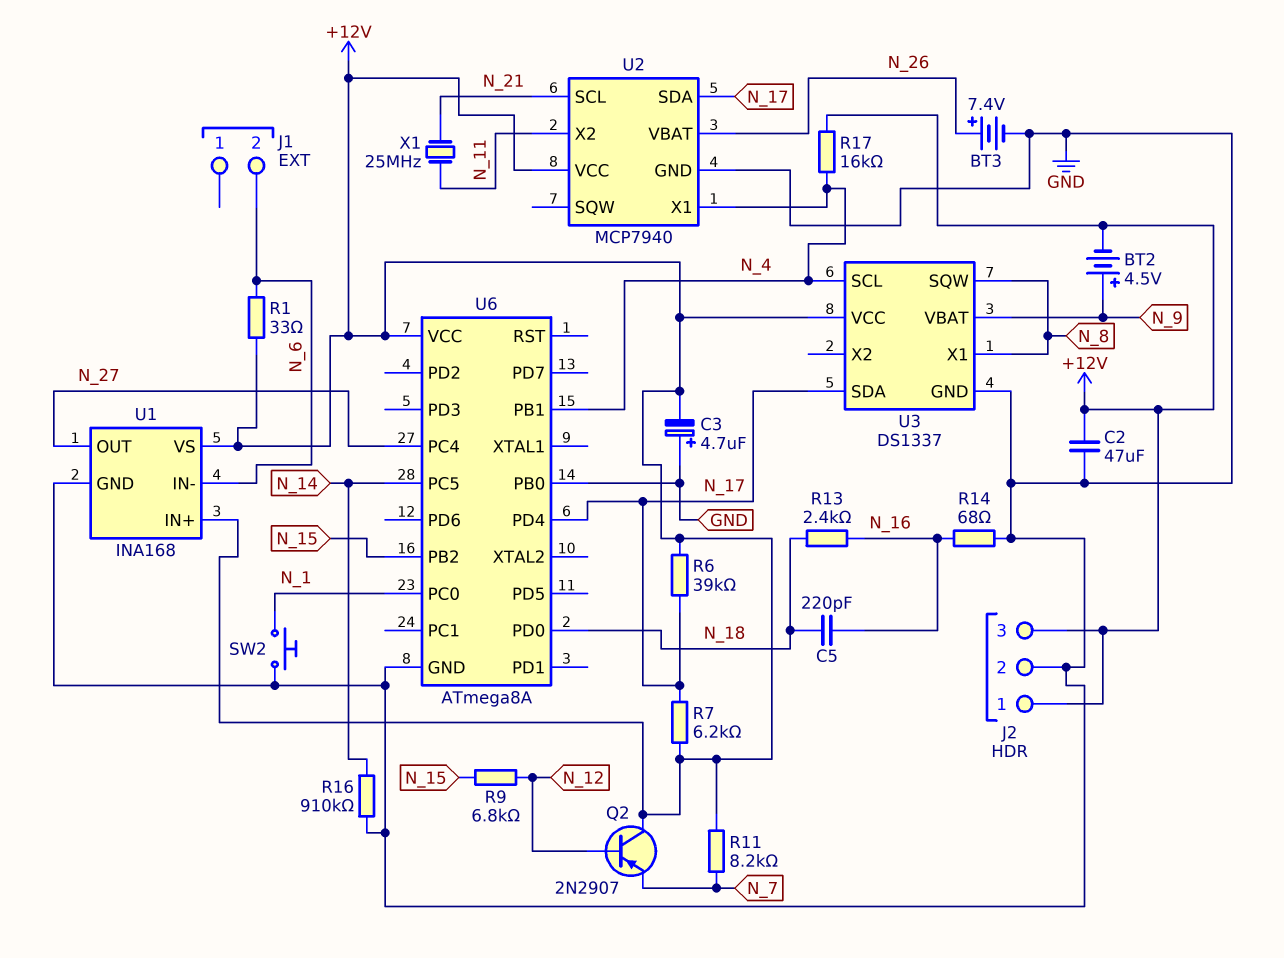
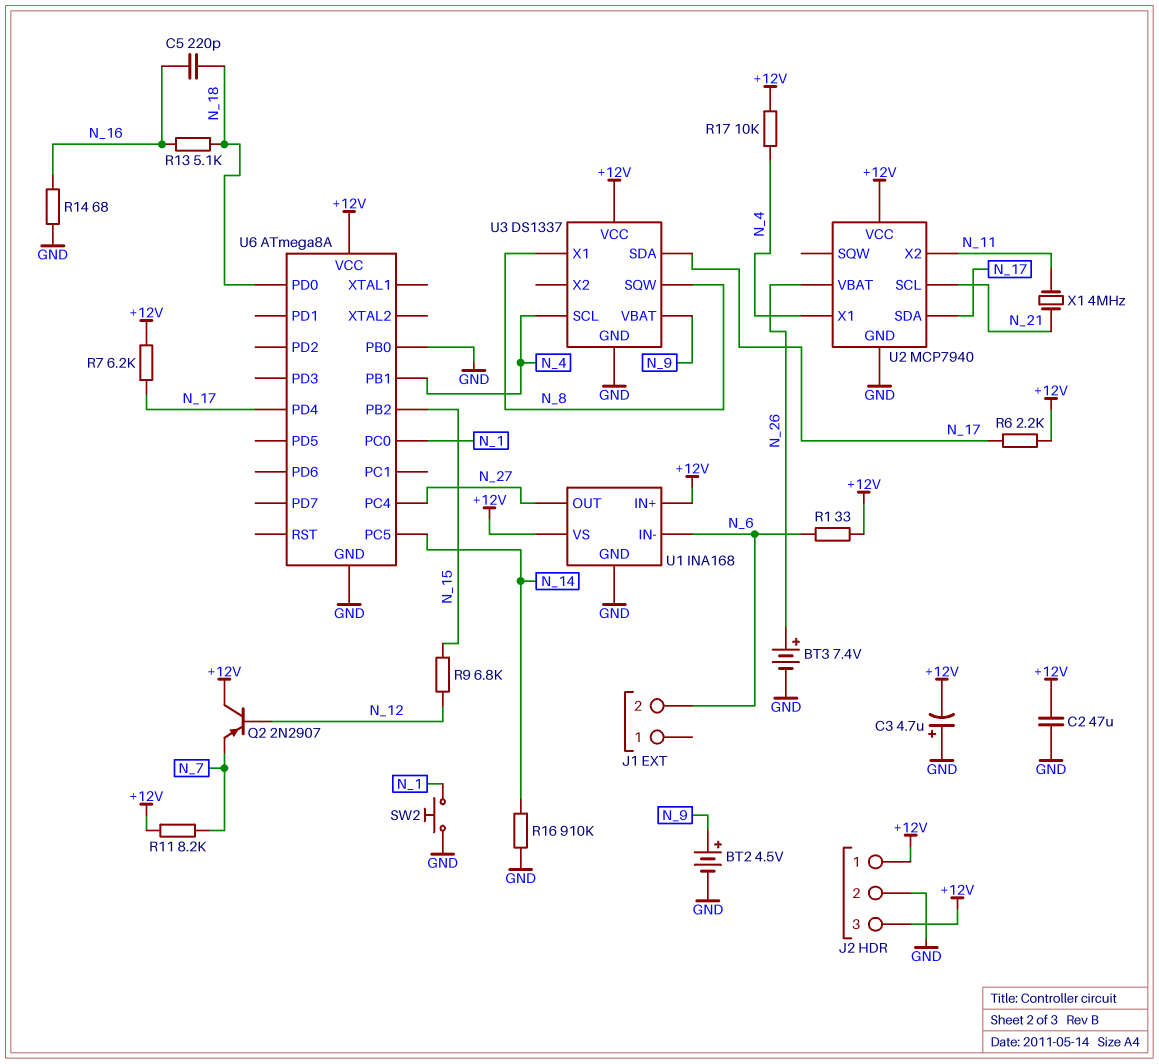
BT2: 4.5V (plus N_9, minus +12V) -> 4.5V (plus N_9, minus GND)
R6: 39k (+12V, N_17) -> 2.2k (+12V, N_17)
R13: 2.4k (N_16, N_18) -> 5.1k (N_16, N_18)
R17: 16k (+12V, N_4) -> 10k (+12V, N_4)
X1: 25MHz (N_11, N_21) -> 4MHz (N_11, N_21)

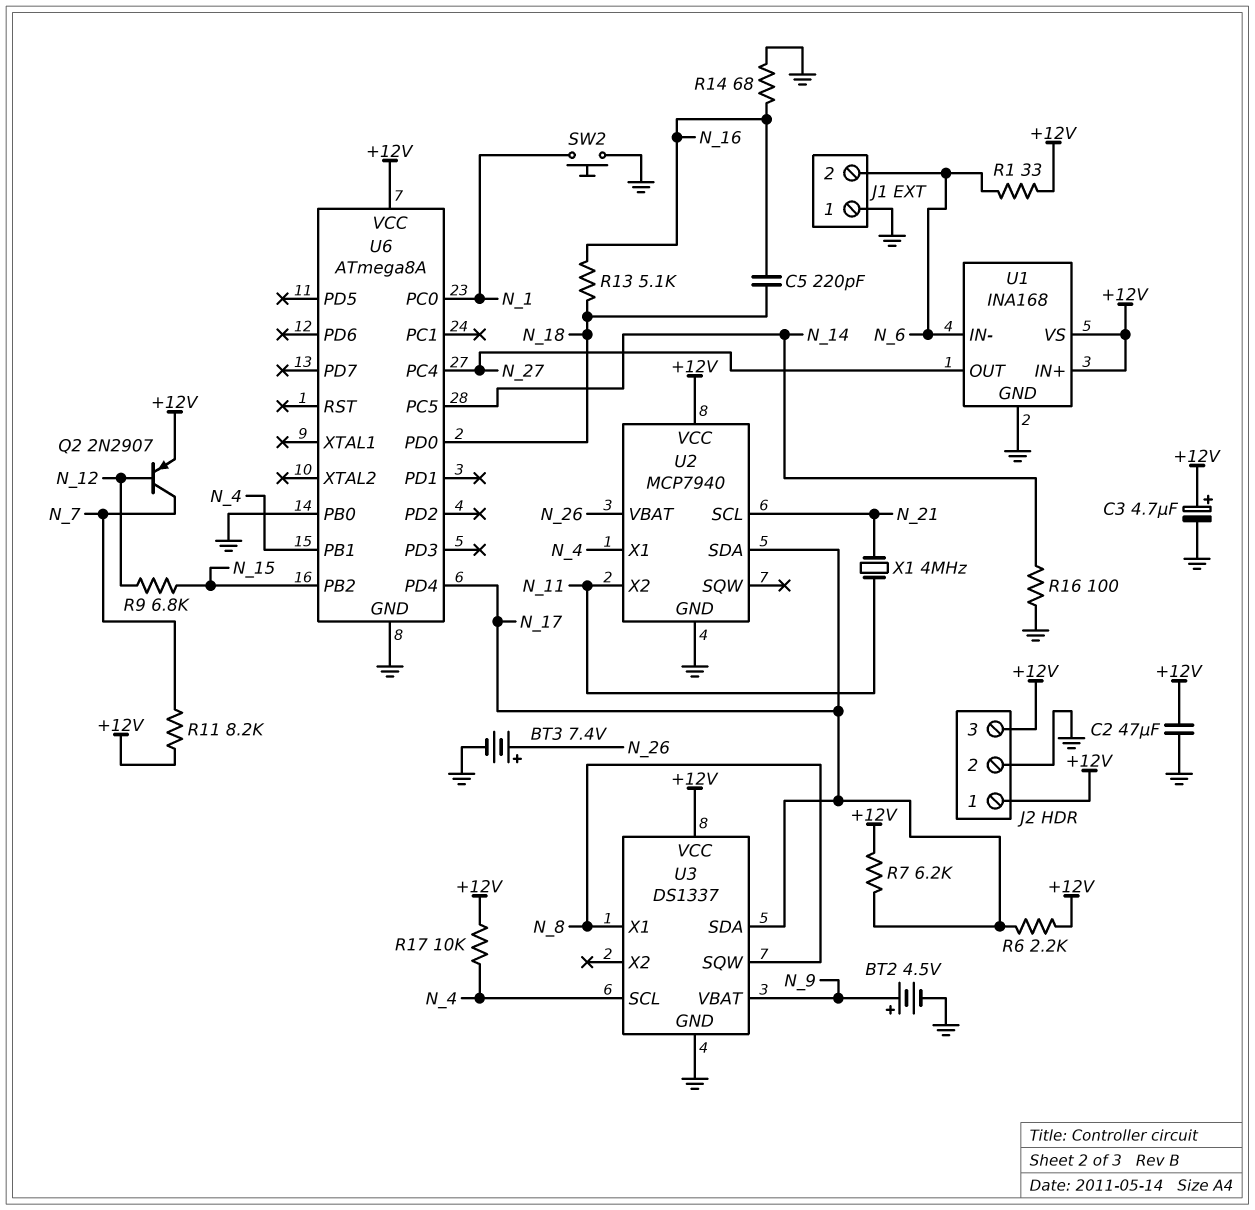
C3: 4.7uF (plus GND, minus +12V) -> 4.7uF (plus +12V, minus GND)
J1 pin 1: none -> GND
Q2: PNP 2N2907 (B N_12, C +12V, E N_7) -> PNP 2N2907 (B N_12, C N_7, E +12V)
R16: 910k (GND, N_14) -> 100 (GND, N_14)

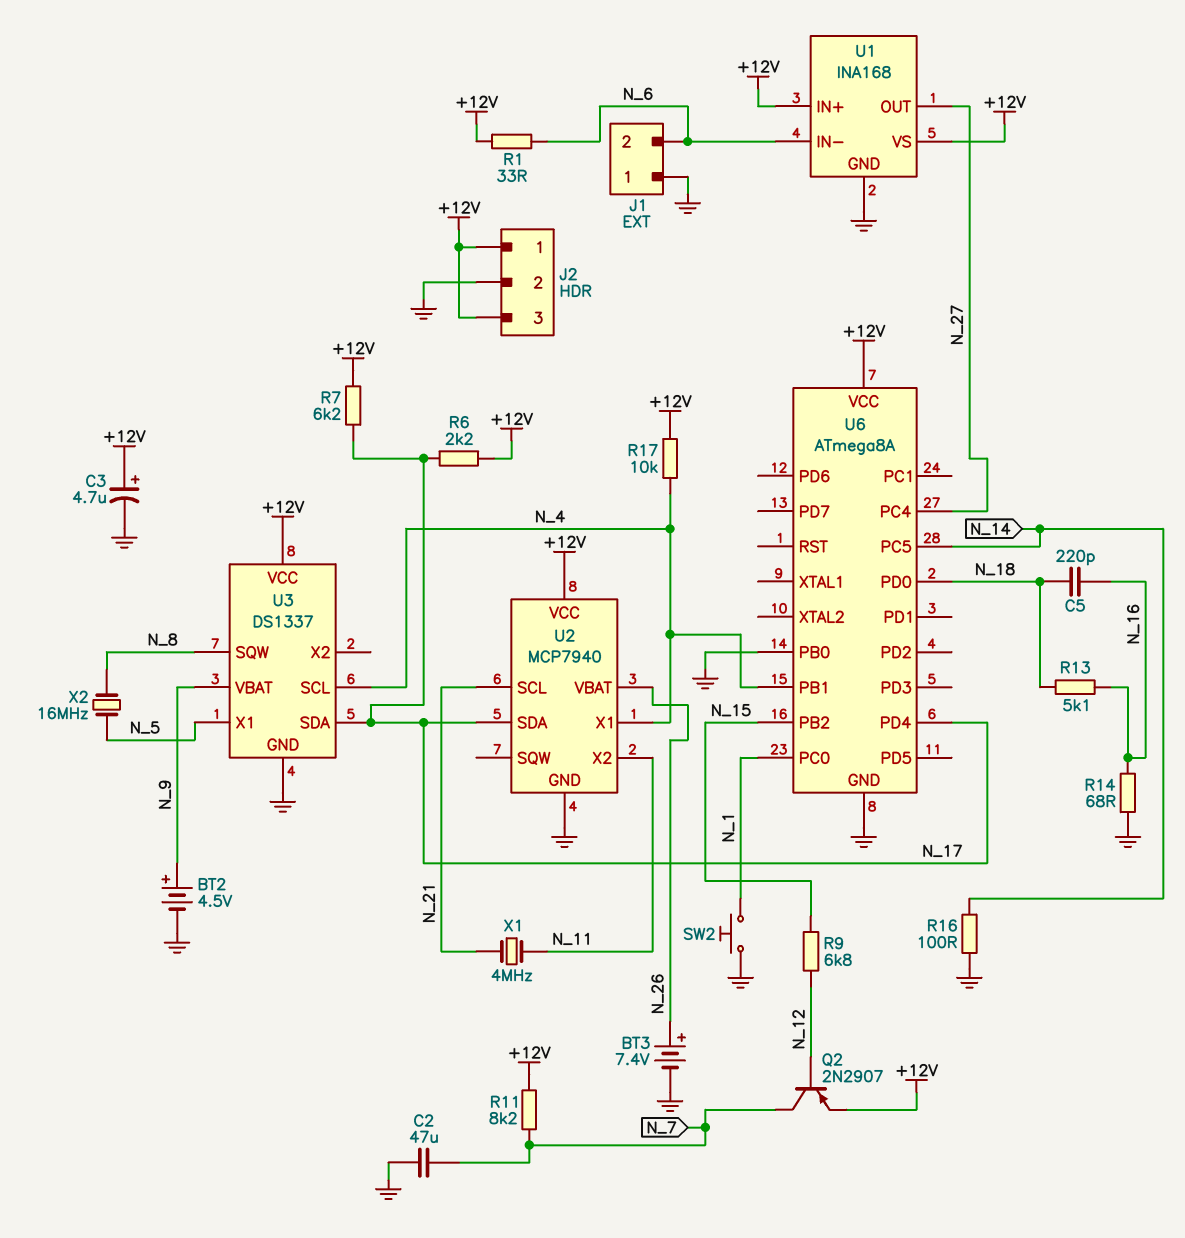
C2: 47uF (+12V, GND) -> 47uF (GND, N_7)
U3 pin X1: N_8 -> N_5
X2: none -> 16MHz (N_5, N_8)

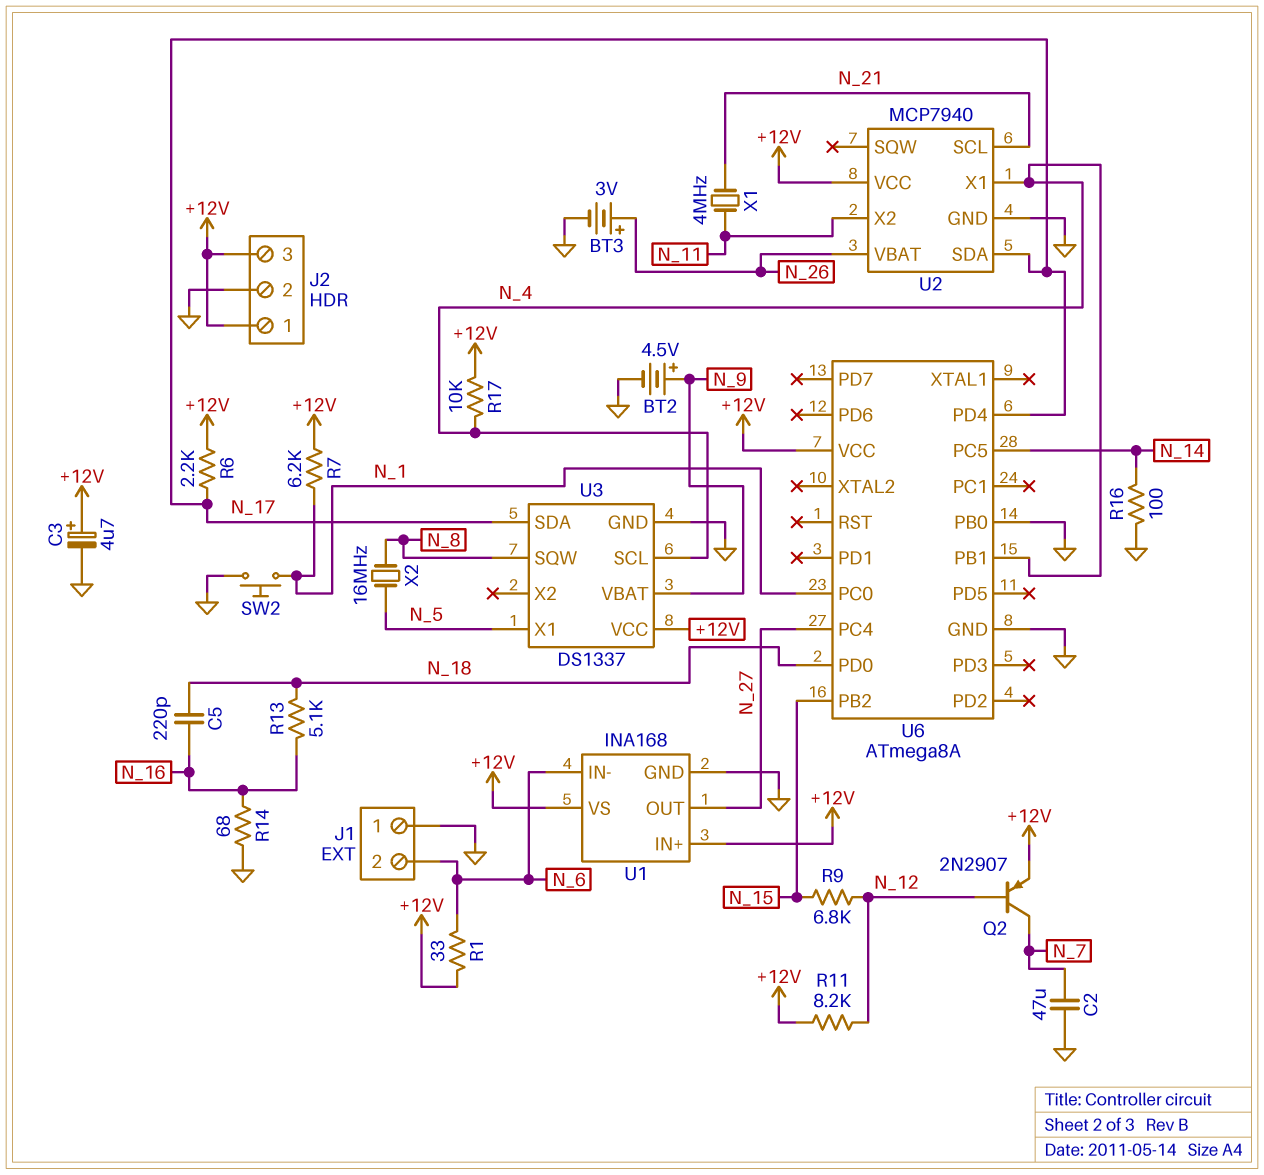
BT3: 7.4V (plus N_26, minus GND) -> 3V (plus N_26, minus GND)
R7: 6.2k (+12V, N_17) -> 6.2k (+12V, N_1)
R11: 8.2k (+12V, N_7) -> 8.2k (+12V, N_12)

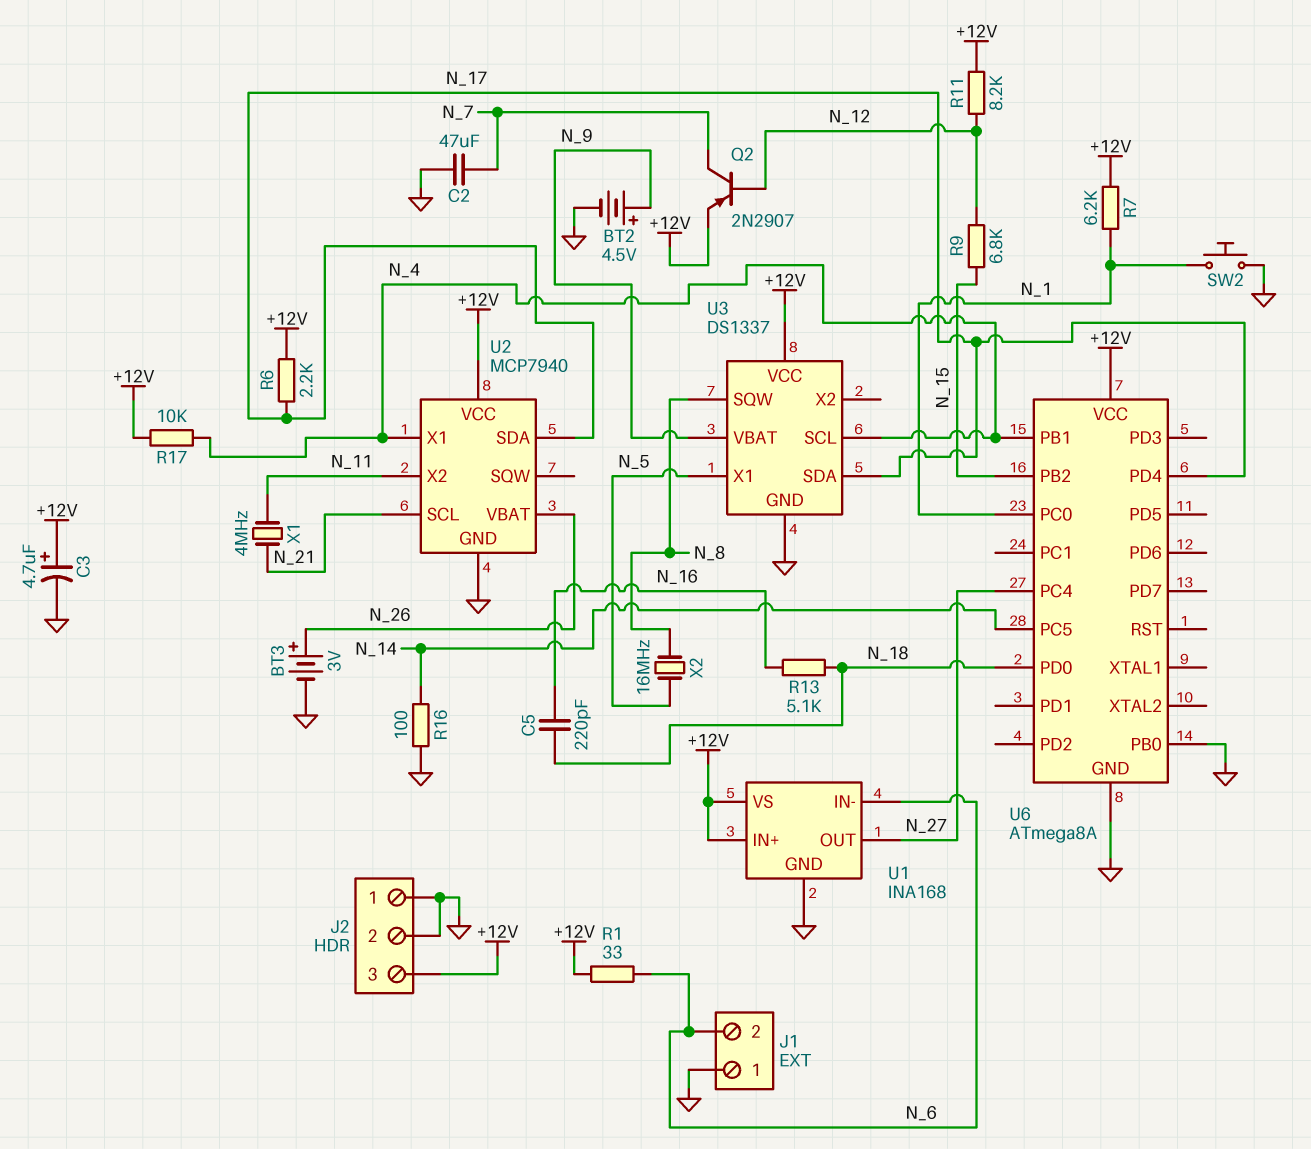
J2 pin 1: +12V -> GND
R14: 68 (GND, N_16) -> none

